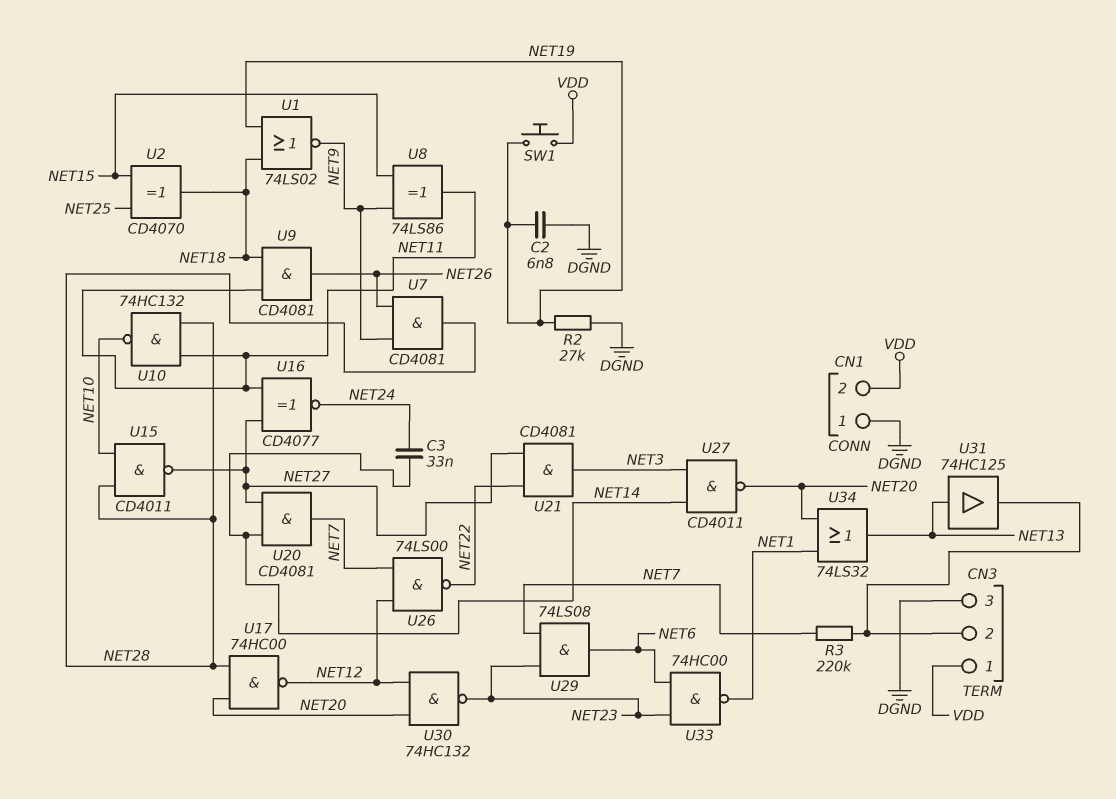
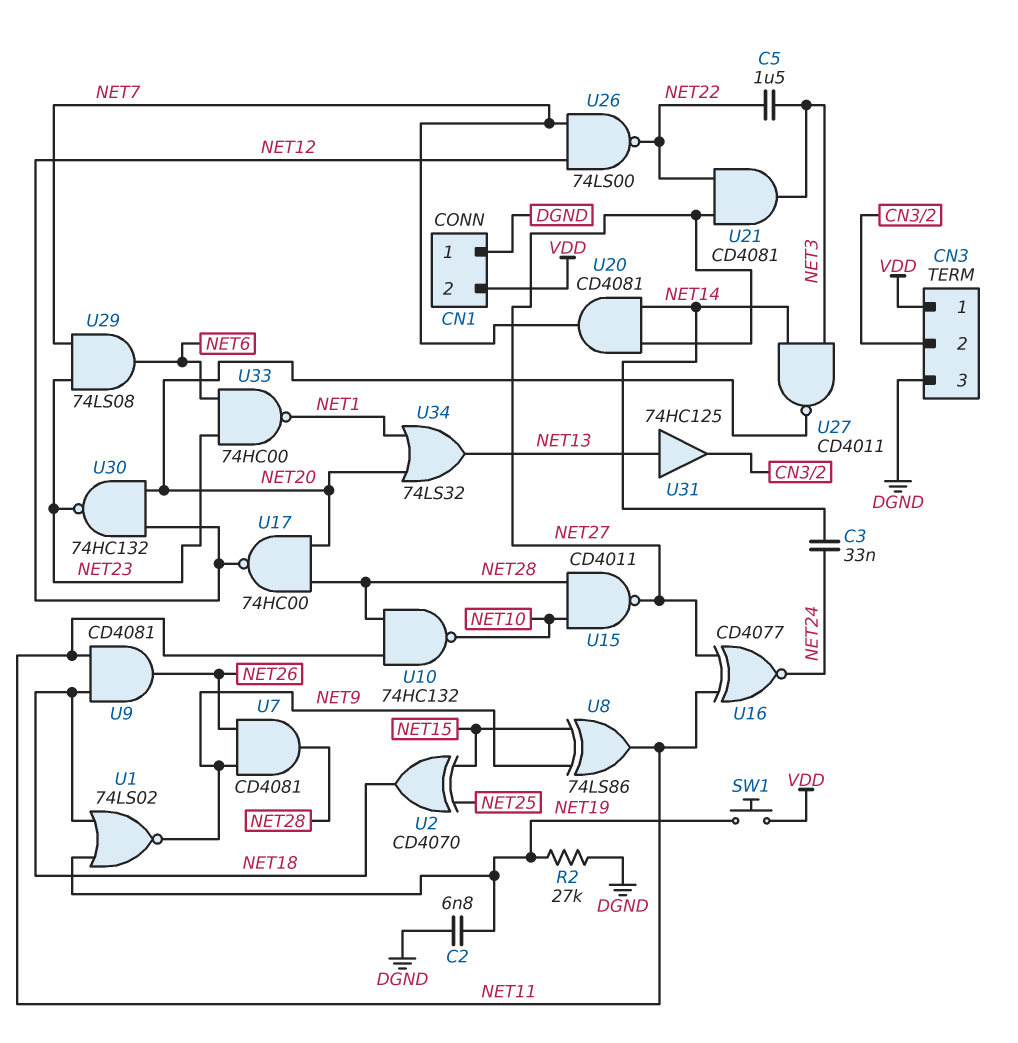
C5: none -> 1.5uF (NET3, NET22)
R3: 220k (CN3/2, NET7) -> none

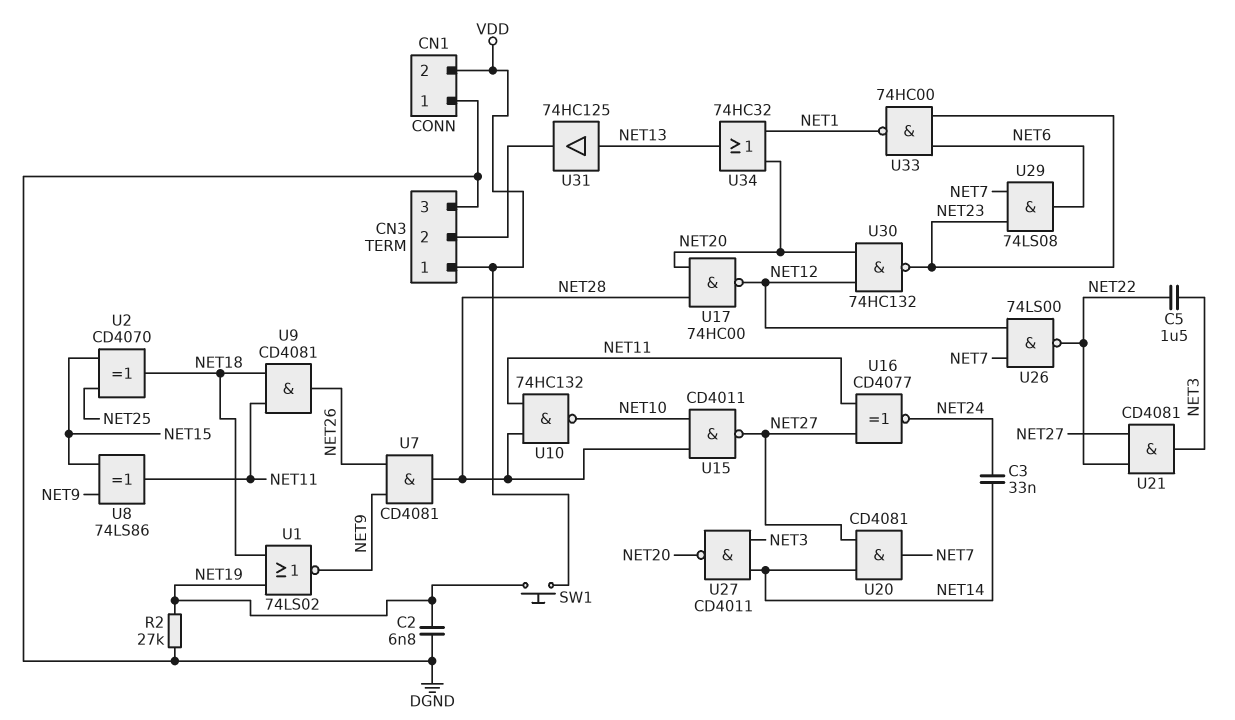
U34: OR 74LS32 (in NET1, in NET20, out NET13) -> OR 74HC32 (in NET1, in NET20, out NET13)

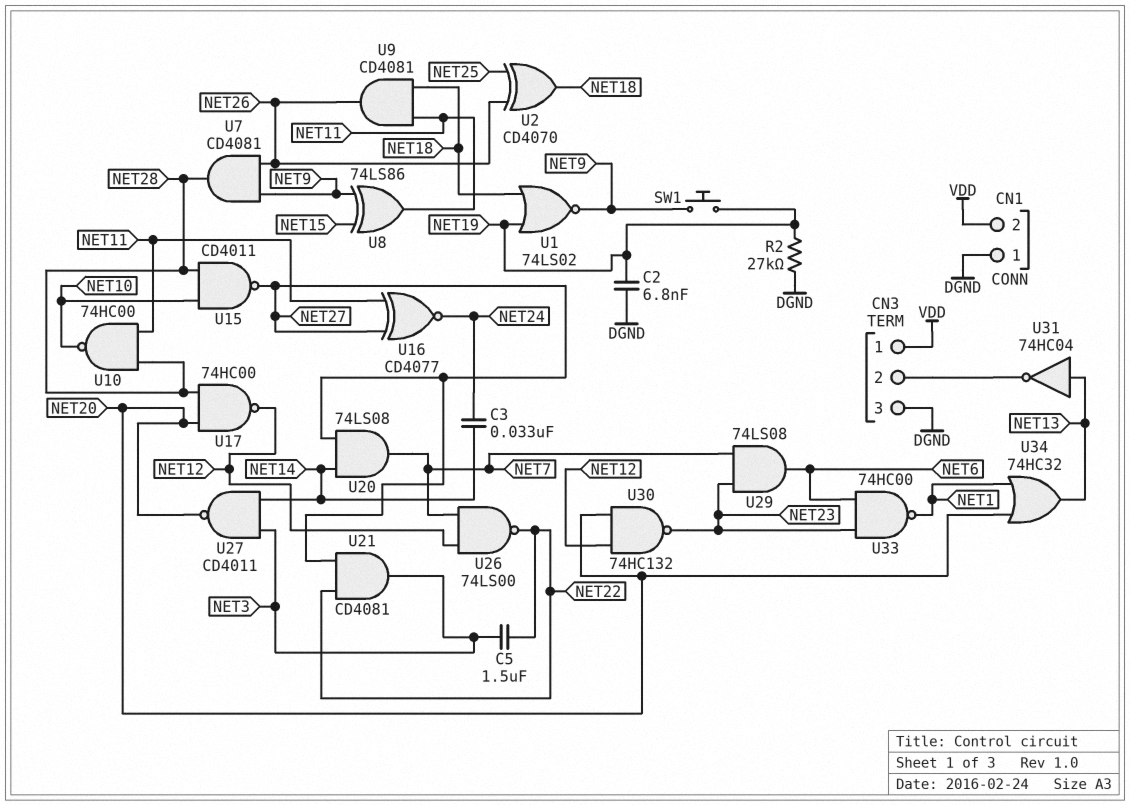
SW1: button (NET19, VDD) -> button (NET9, NET19)
U2: XOR CD4070 (in NET15, in NET25, out NET18) -> XOR CD4070 (in NET25, in NET26, out NET18)
U10: NAND 74HC132 (in NET11, in NET28, out NET10) -> NAND 74HC00 (in NET11, in NET28, out NET10)
U20: AND CD4081 (in NET14, in NET27, out NET7) -> AND 74LS08 (in NET14, in NET27, out NET7)
U31: buffer 74HC125 (in NET13, out CN3/2) -> NOT 74HC04 (in NET13, out CN3/2)

